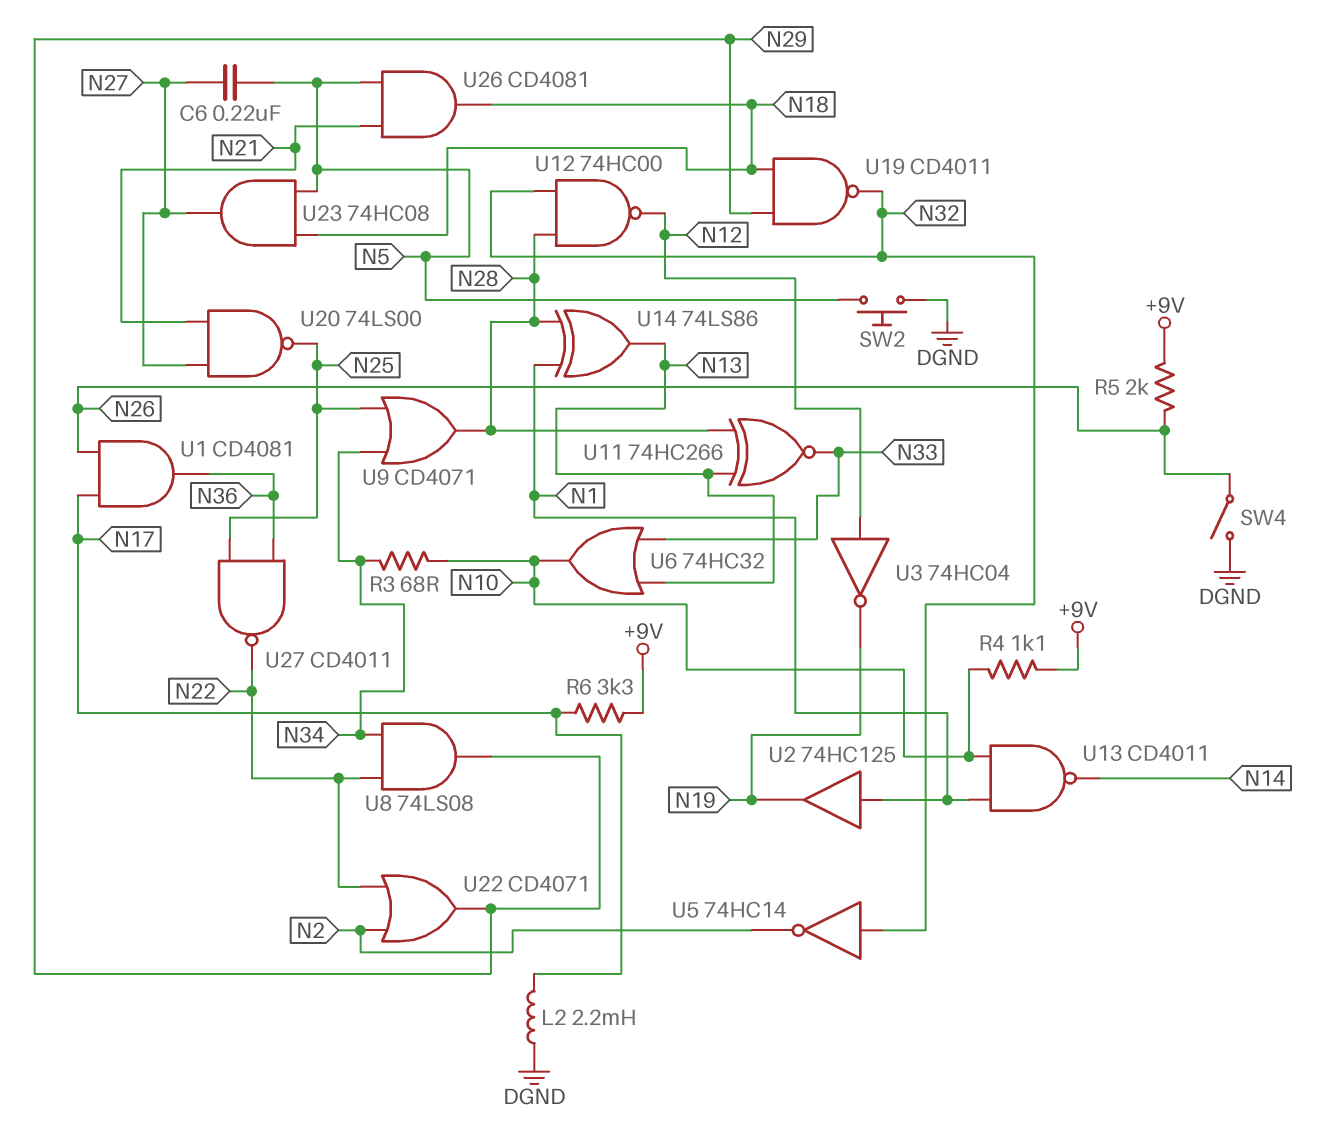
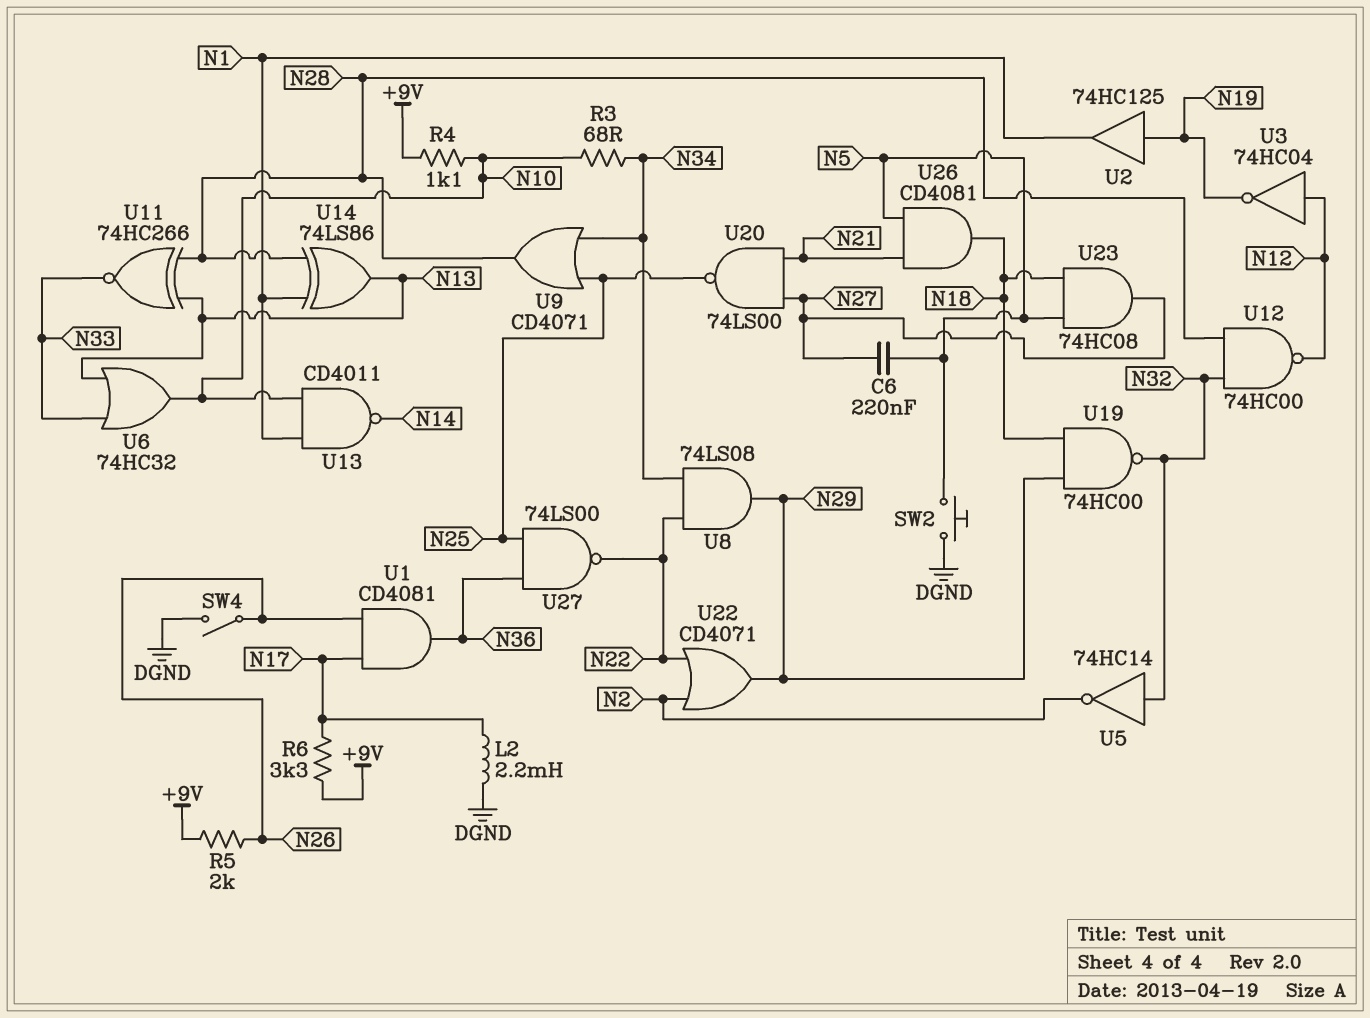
U2: buffer 74HC125 (in N1, out N19) -> buffer 74HC125 (in N19, out N1)
U19: NAND CD4011 (in N18, in N29, out N32) -> NAND 74HC00 (in N18, in N29, out N32)
U27: NAND CD4011 (in N25, in N36, out N22) -> NAND 74LS00 (in N25, in N36, out N22)

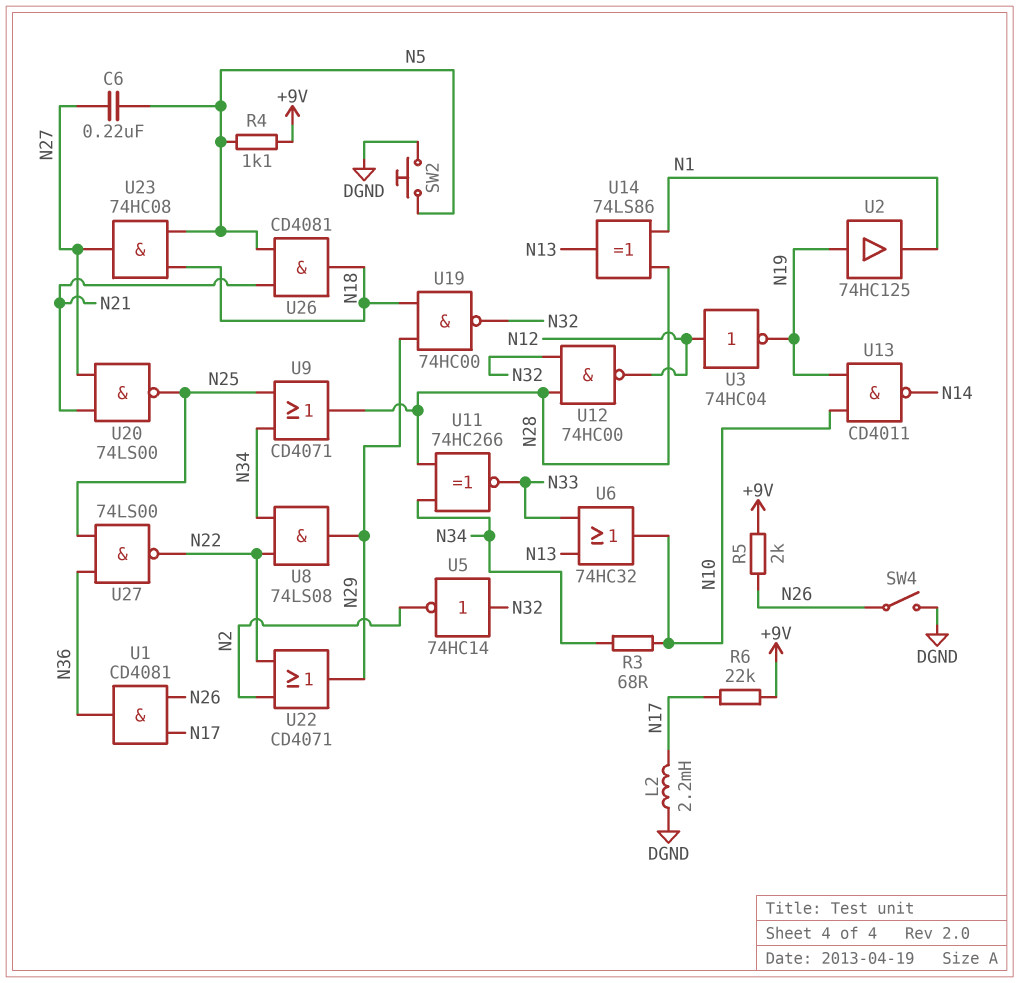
R4: 1.1k (+9V, N10) -> 1.1k (+9V, N5)
R6: 3.3k (+9V, N17) -> 22k (+9V, N17)
U11: XNOR 74HC266 (in N13, in N28, out N33) -> XNOR 74HC266 (in N28, in N34, out N33)
U13: NAND CD4011 (in N1, in N10, out N14) -> NAND CD4011 (in N10, in N19, out N14)

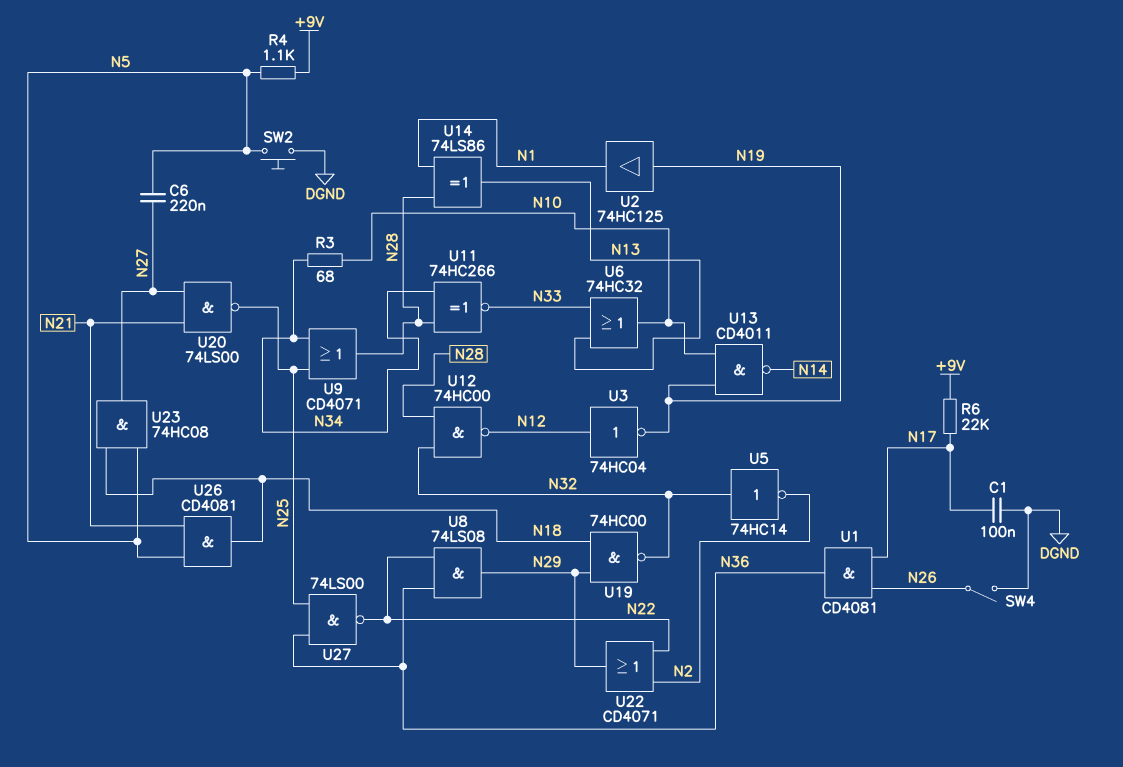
C1: none -> 100nF (DGND, N17)
L2: 2.2mH (DGND, N17) -> none
R5: 2k (+9V, N26) -> none
U8: AND 74LS08 (in N22, in N34, out N29) -> AND 74LS08 (in N22, in N36, out N29)

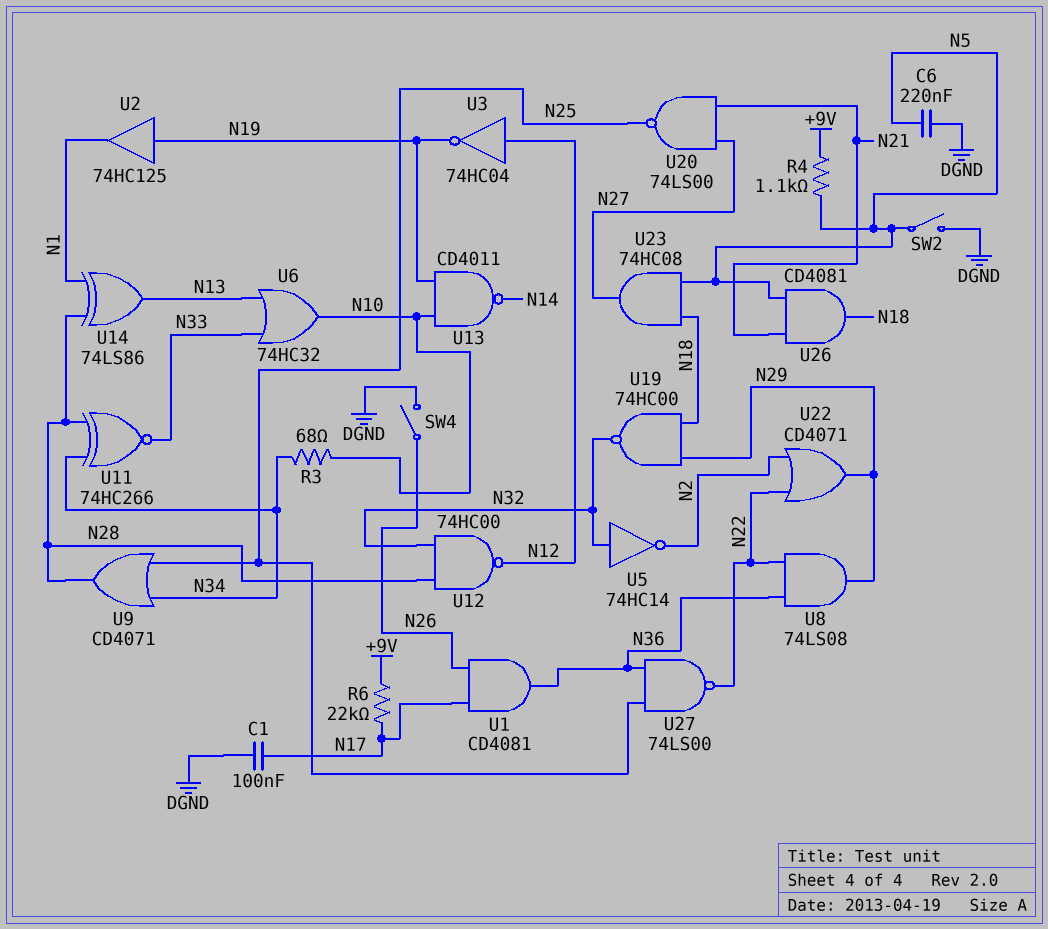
C6: 220nF (N5, N27) -> 220nF (DGND, N5)
SW2: button (DGND, N5) -> switch (DGND, N5)

